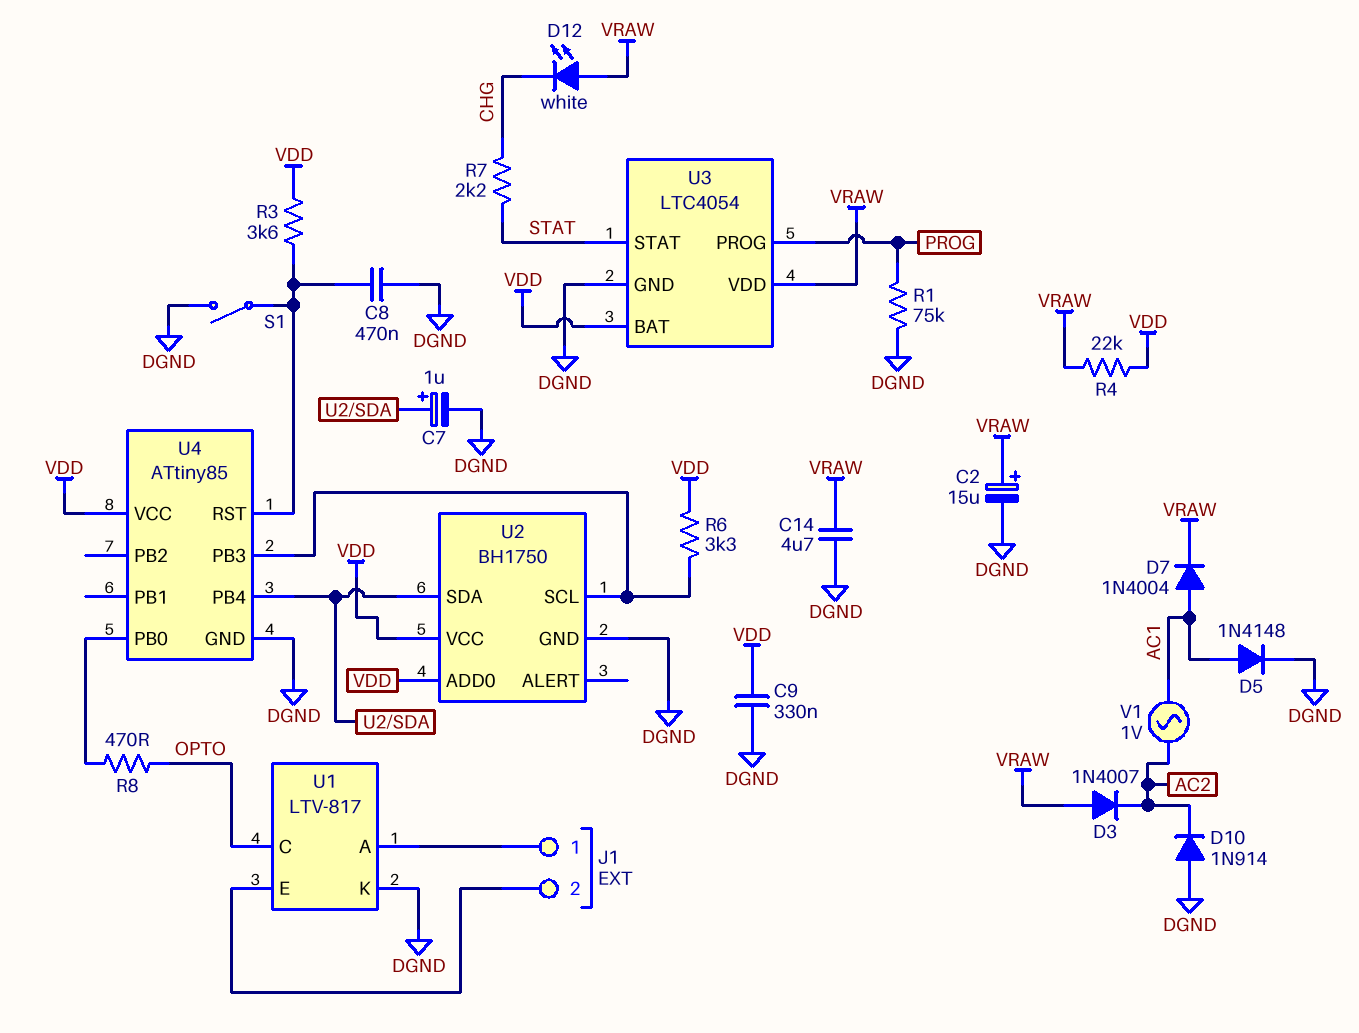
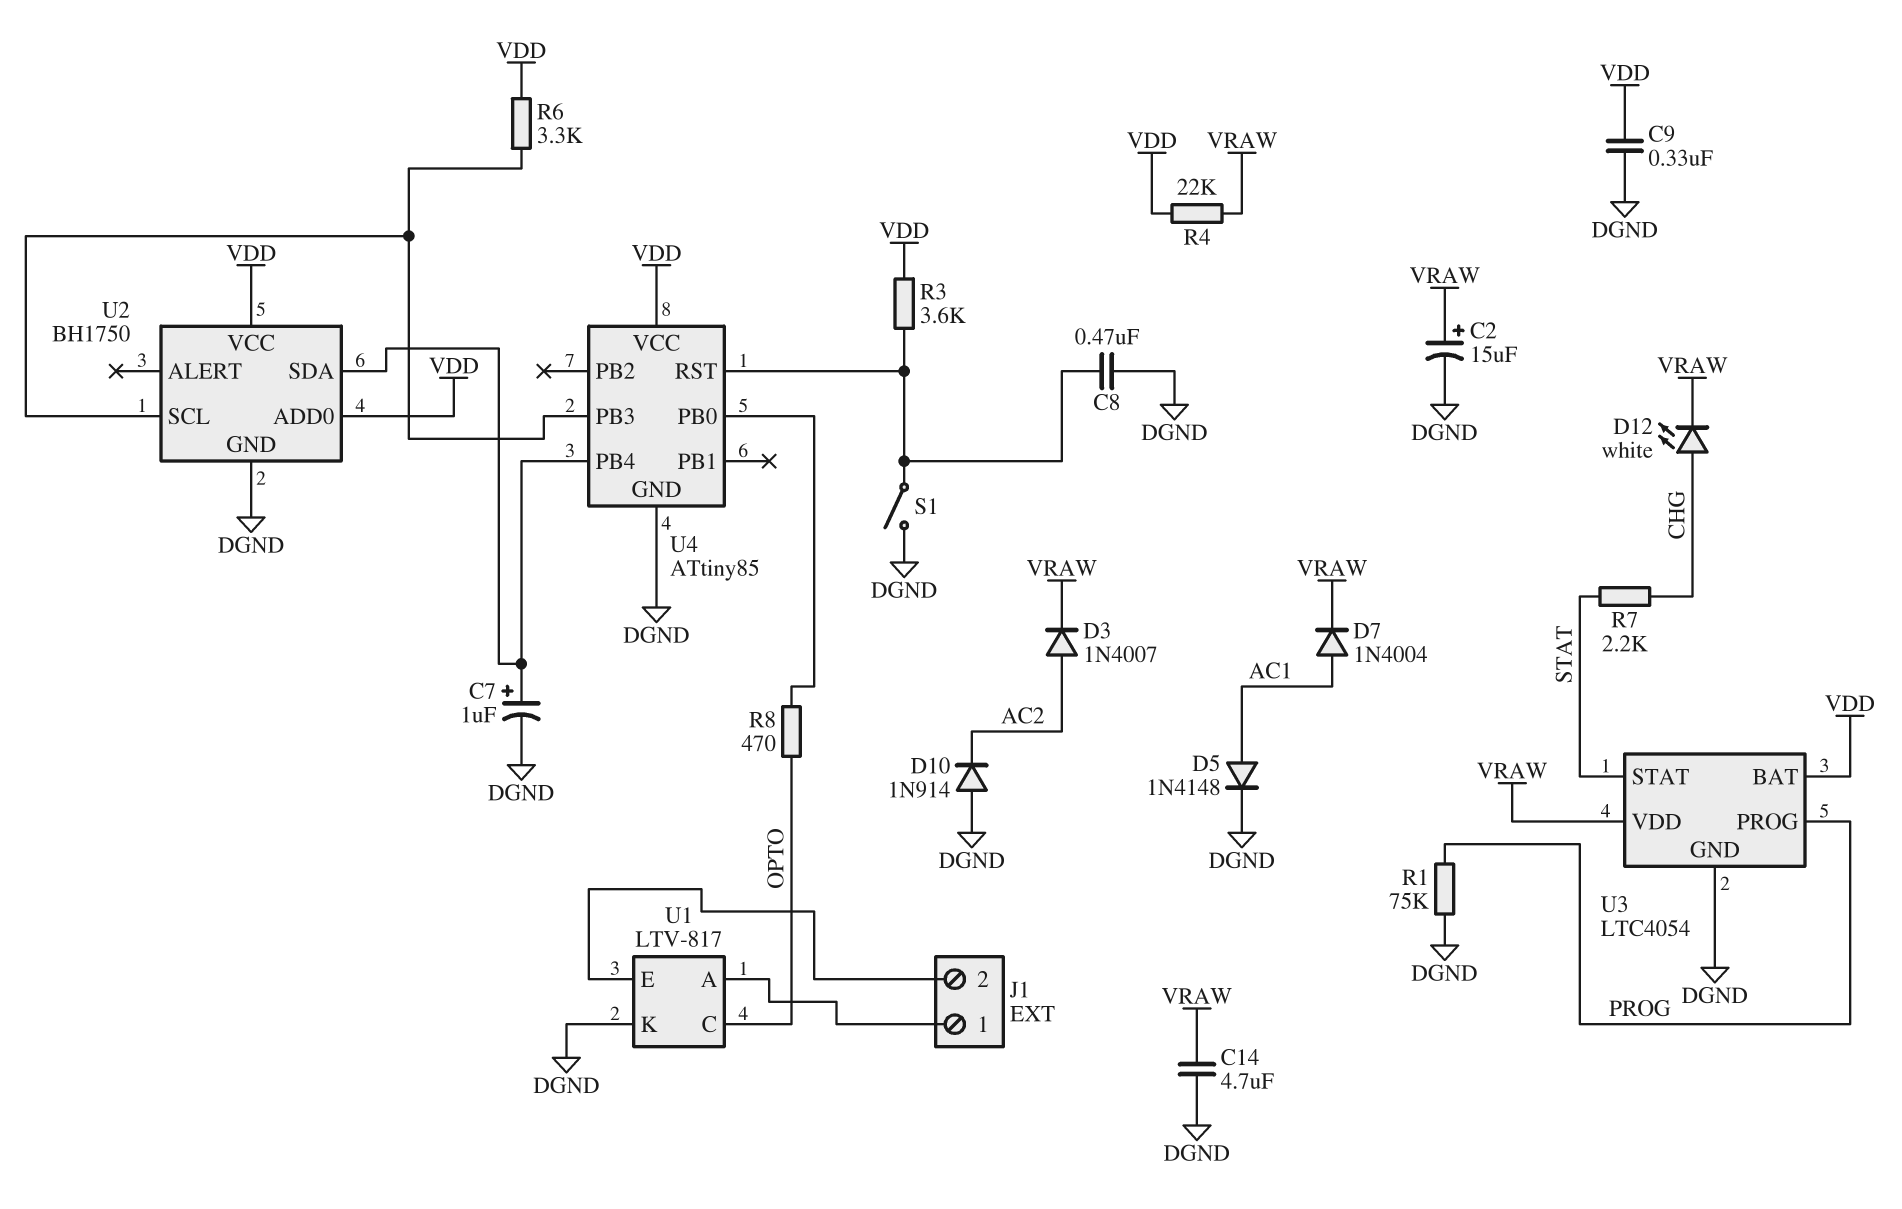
D3: diode 1N4007 (A VRAW, K AC2) -> diode 1N4007 (A AC2, K VRAW)
D12: LED white (A VRAW, K CHG) -> LED white (A CHG, K VRAW)
V1: AC 1V (AC1, AC2) -> none

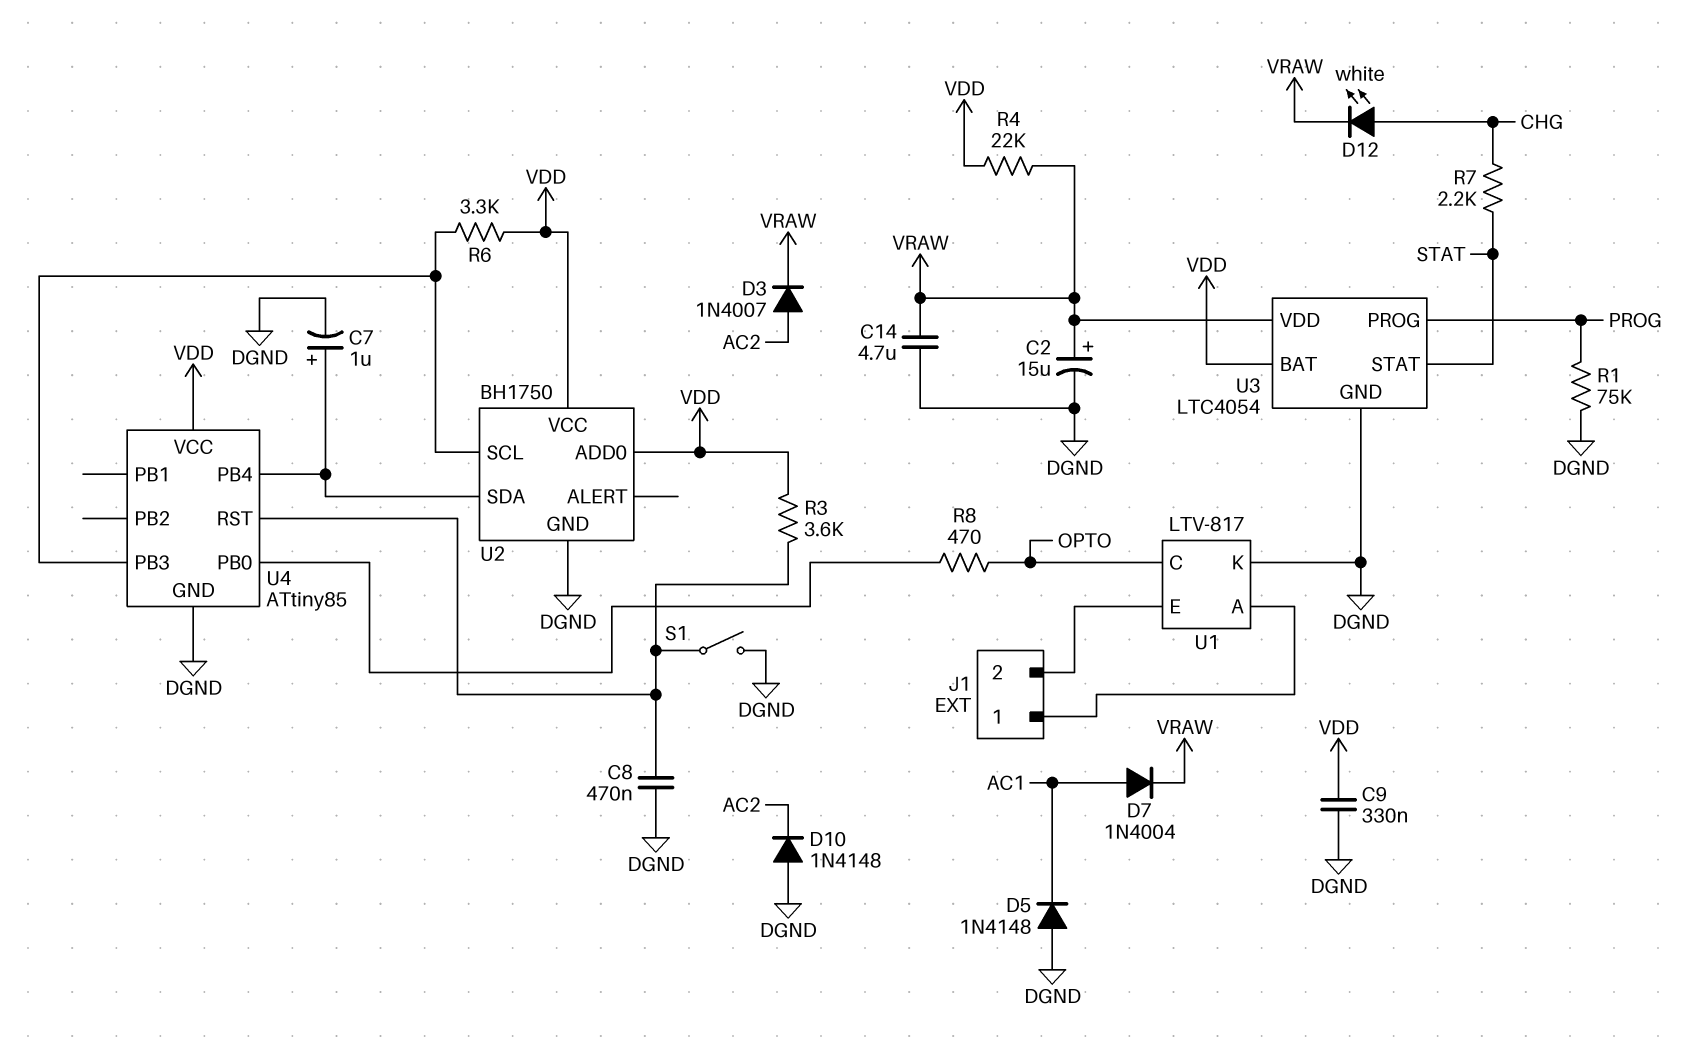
D5: diode 1N4148 (A AC1, K DGND) -> diode 1N4148 (A DGND, K AC1)
D10: diode 1N914 (A DGND, K AC2) -> diode 1N4148 (A DGND, K AC2)

